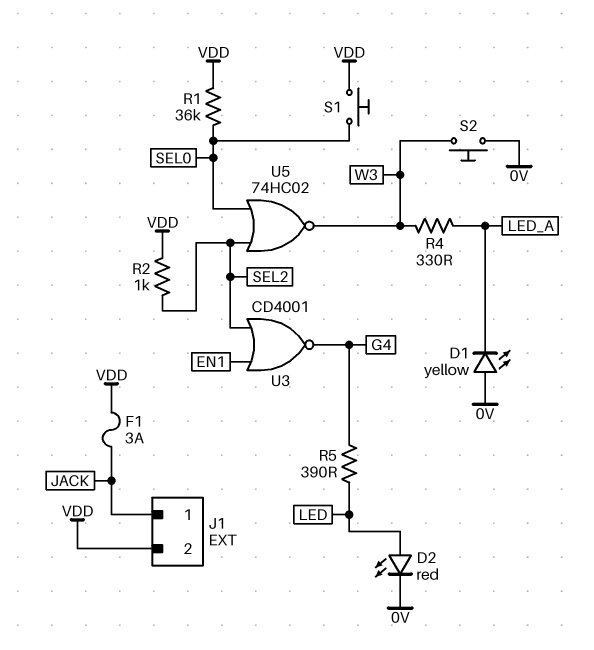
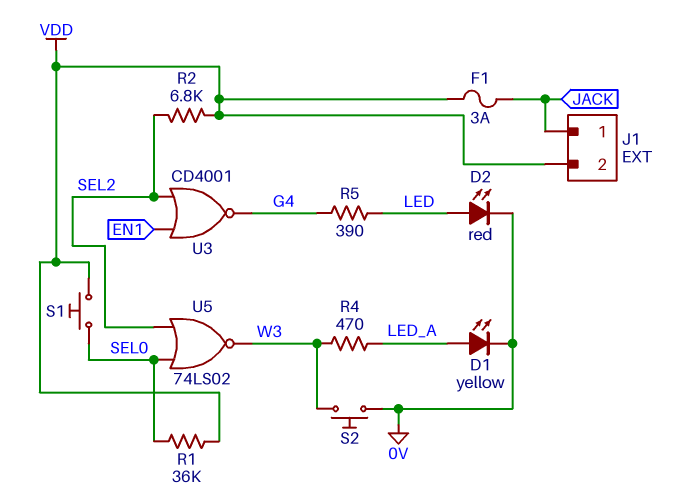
D1: LED yellow (A 0V, K LED_A) -> LED yellow (A LED_A, K 0V)
R2: 1k (SEL2, VDD) -> 6.8k (SEL2, VDD)
R4: 330 (LED_A, W3) -> 470 (LED_A, W3)
U5: NOR 74HC02 (in SEL0, in SEL2, out W3) -> NOR 74LS02 (in SEL0, in SEL2, out W3)

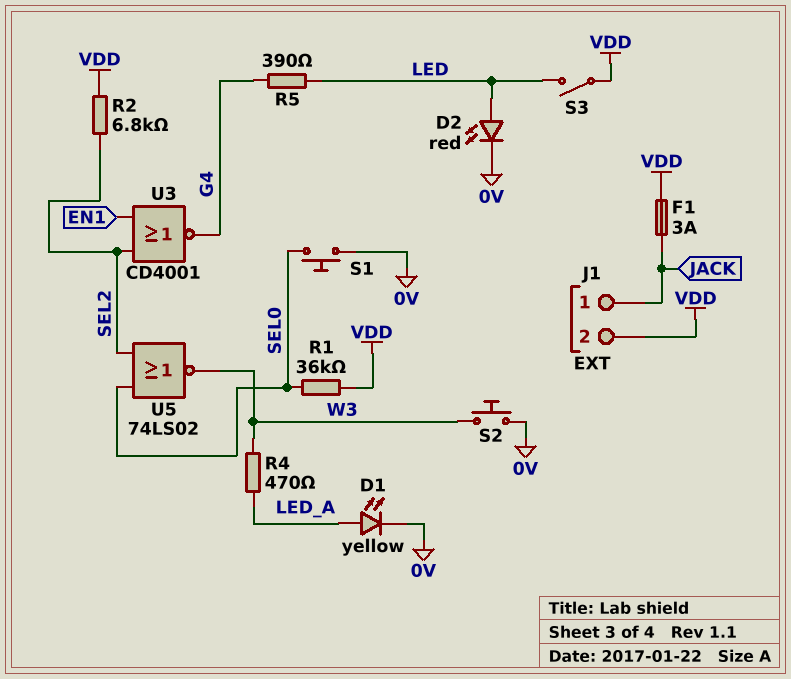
S1: button (SEL0, VDD) -> button (0V, SEL0)
S3: none -> switch (LED, VDD)

